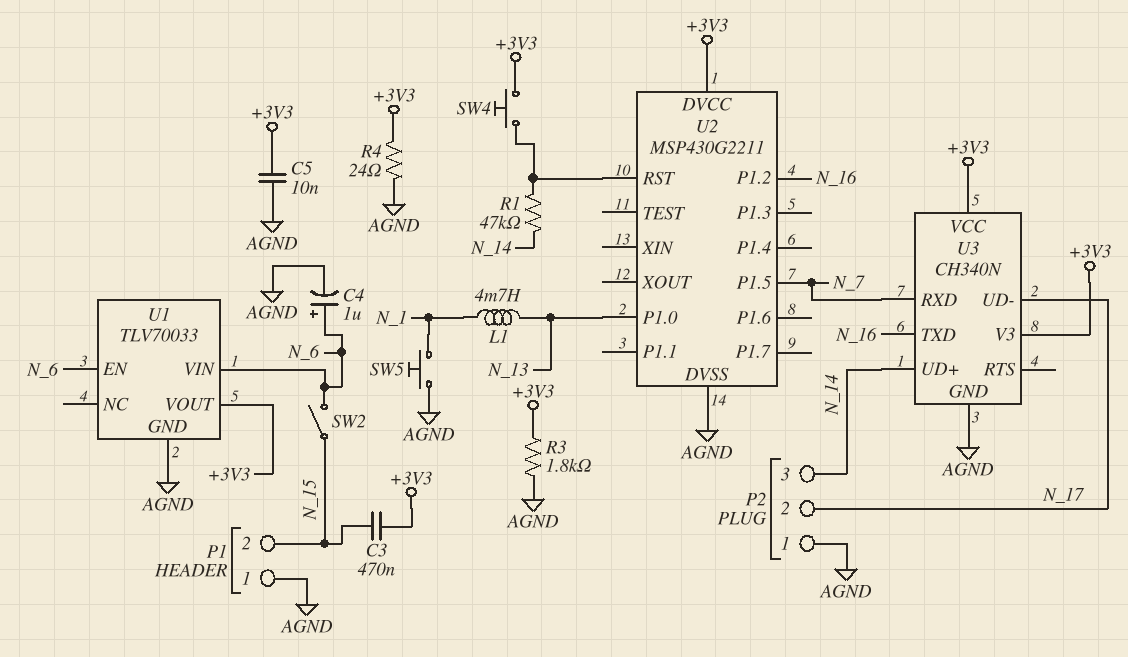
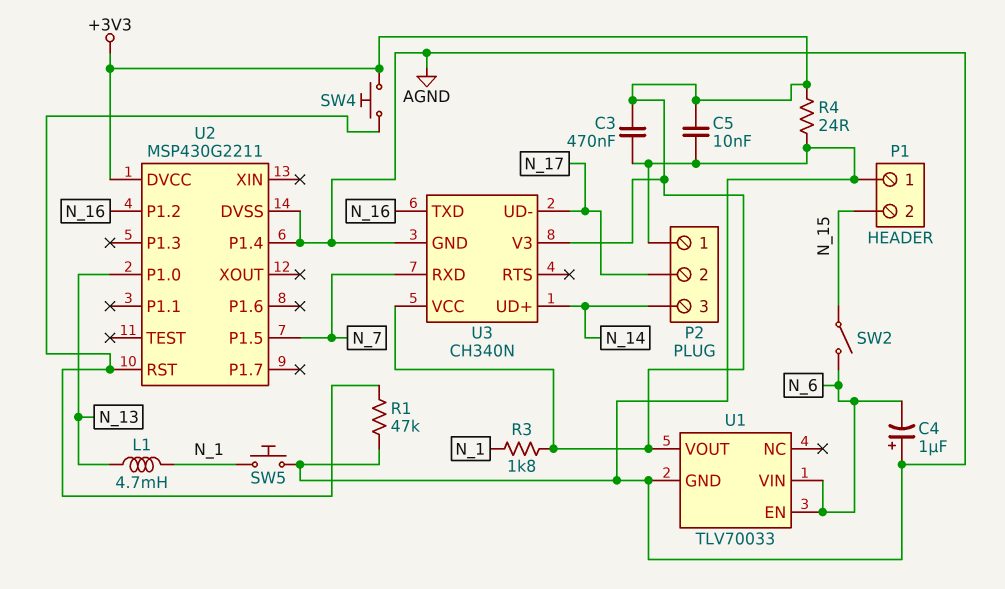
C3: 470nF (+3V3, N_15) -> 470nF (+3V3, AGND)
C4: 1uF (plus N_6, minus AGND) -> 1uF (plus AGND, minus N_6)
R1: 47k (N_14, U2/RST) -> 47k (AGND, U2/RST)
R3: 1.8k (+3V3, AGND) -> 1.8k (+3V3, N_1)
U2 pin P1.4: none -> AGND

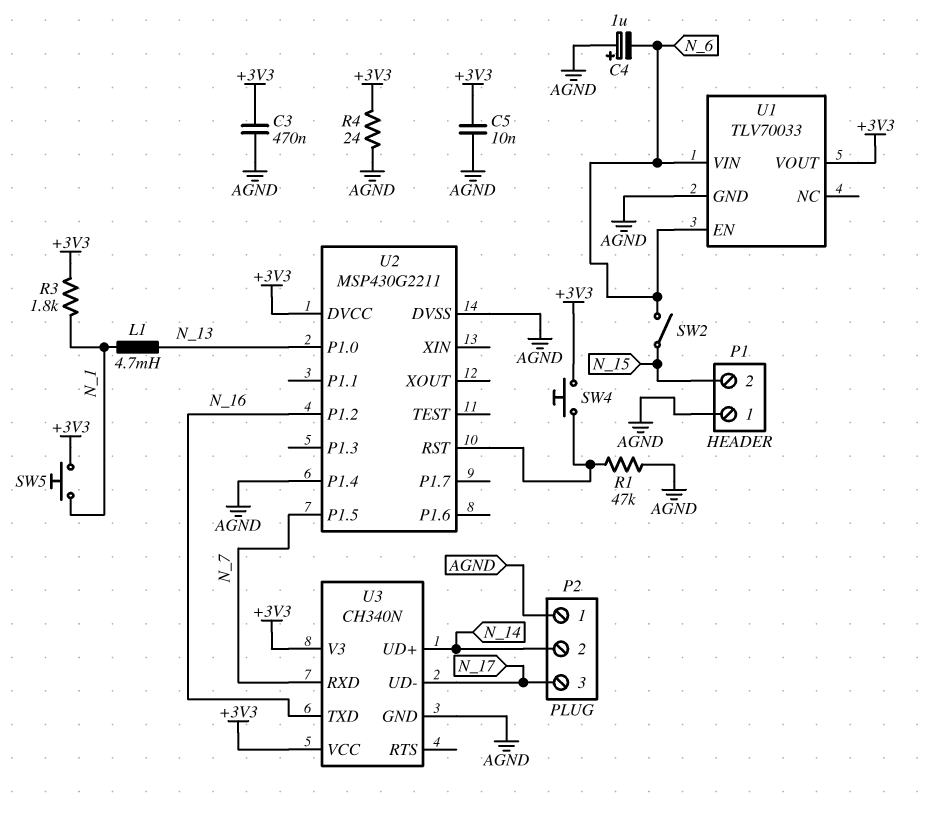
P2 pin 2: N_17 -> N_14
P2 pin 3: N_14 -> N_17
SW5: button (AGND, N_1) -> button (+3V3, N_1)

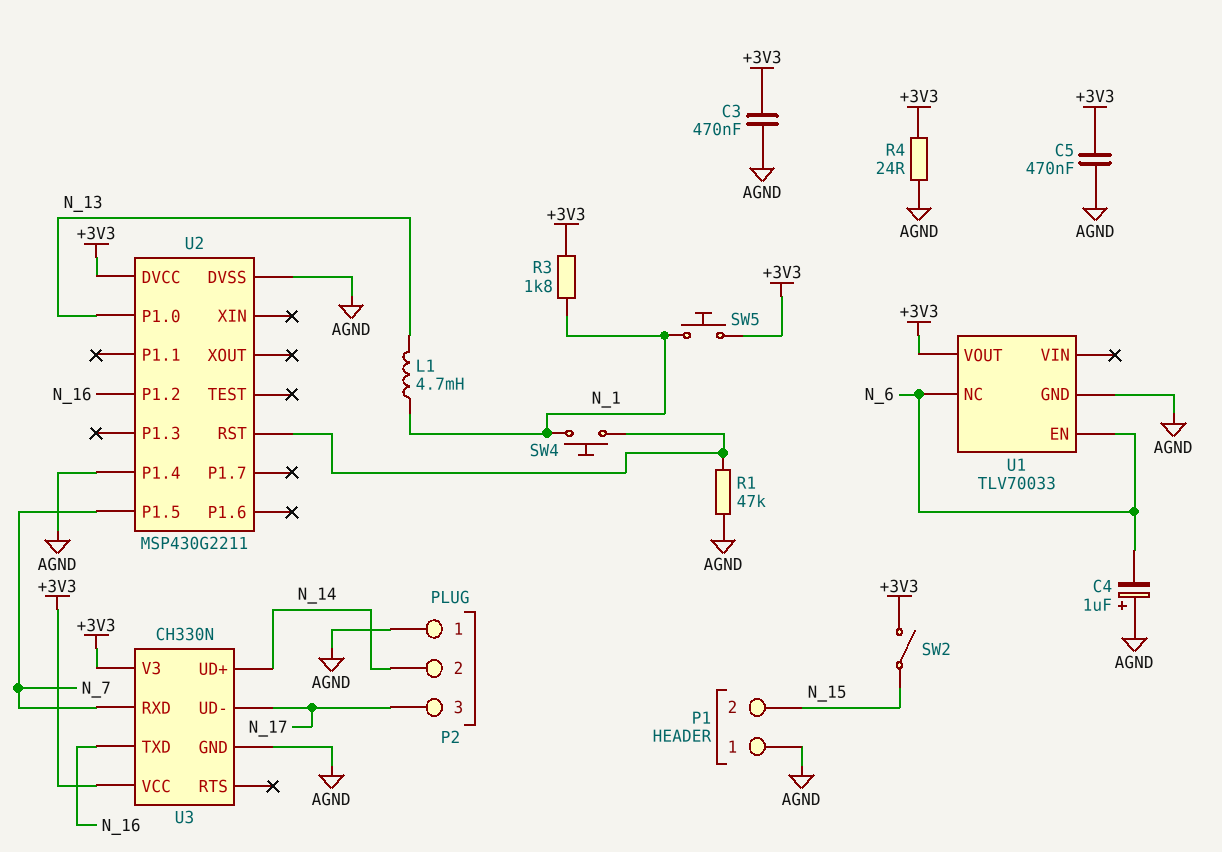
C5: 10nF (+3V3, AGND) -> 470nF (+3V3, AGND)
SW2: switch (N_6, N_15) -> switch (+3V3, N_15)
SW4: button (+3V3, U2/RST) -> button (N_1, U2/RST)
U1 pin NC: none -> N_6
U1 pin VIN: N_6 -> none
U3: CH340N -> CH330N

